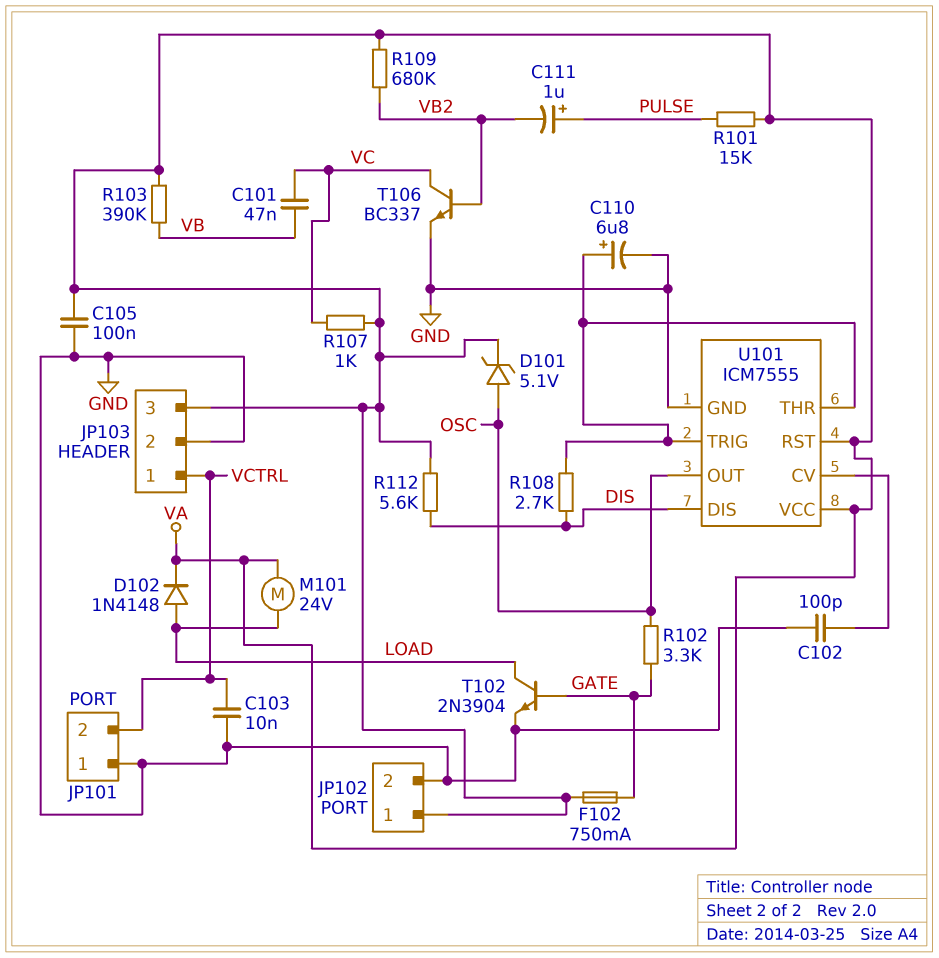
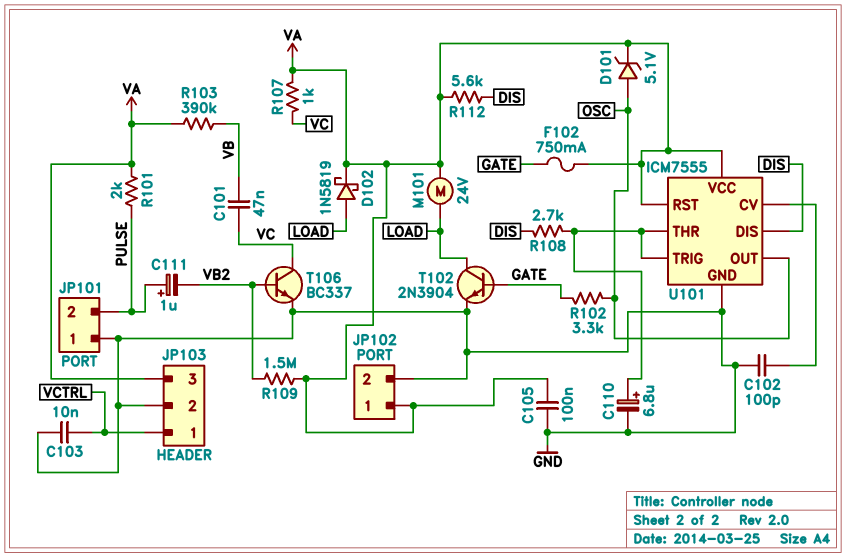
D102: diode 1N4148 (A LOAD, K VA) -> schottky 1N5819 (A LOAD, K VA)
JP101 pin 2: VCTRL -> PULSE
R101: 15k (PULSE, VA) -> 2k (PULSE, VA)
R109: 680k (VA, VB2) -> 1.5M (VA, VB2)

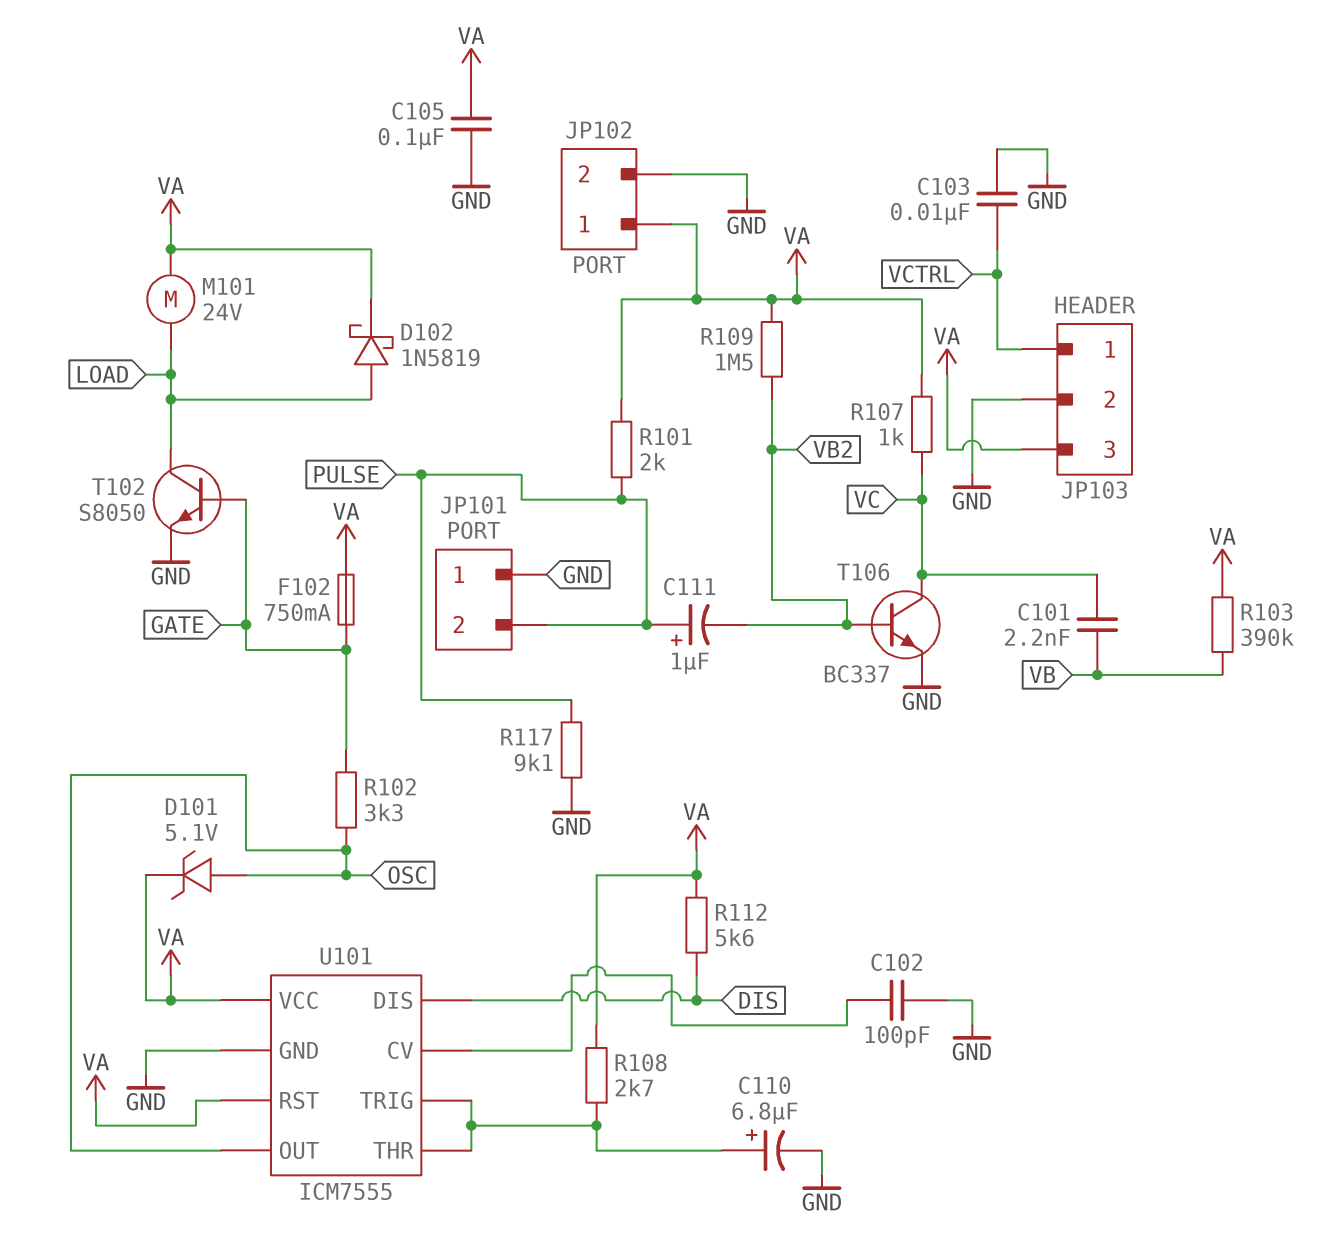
C101: 47nF (VB, VC) -> 2.2nF (VB, VC)
R108: 2.7k (DIS, U101/THR) -> 2.7k (U101/THR, VA)
R117: none -> 9.1k (GND, PULSE)
T102: NPN 2N3904 (B GATE, C LOAD, E GND) -> NPN S8050 (B GATE, C LOAD, E GND)

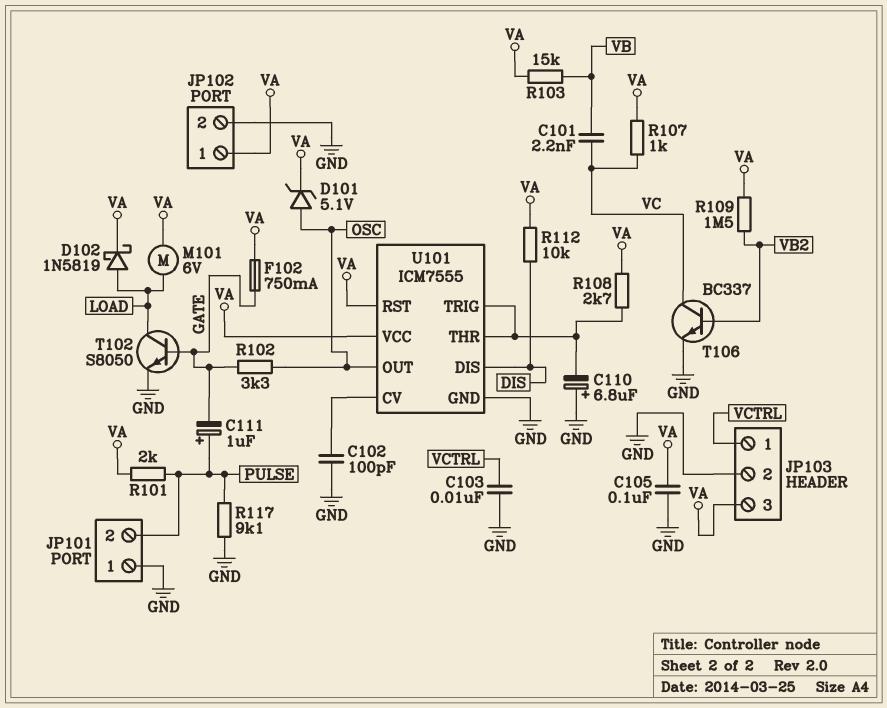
C110: 6.8uF (plus U101/THR, minus GND) -> 6.8uF (plus GND, minus U101/THR)
C111: 1uF (plus PULSE, minus VB2) -> 1uF (plus PULSE, minus GATE)
M101: motor 24V (LOAD, VA) -> motor 6V (LOAD, VA)
R103: 390k (VA, VB) -> 15k (VA, VB)
R112: 5.6k (DIS, VA) -> 10k (DIS, VA)

